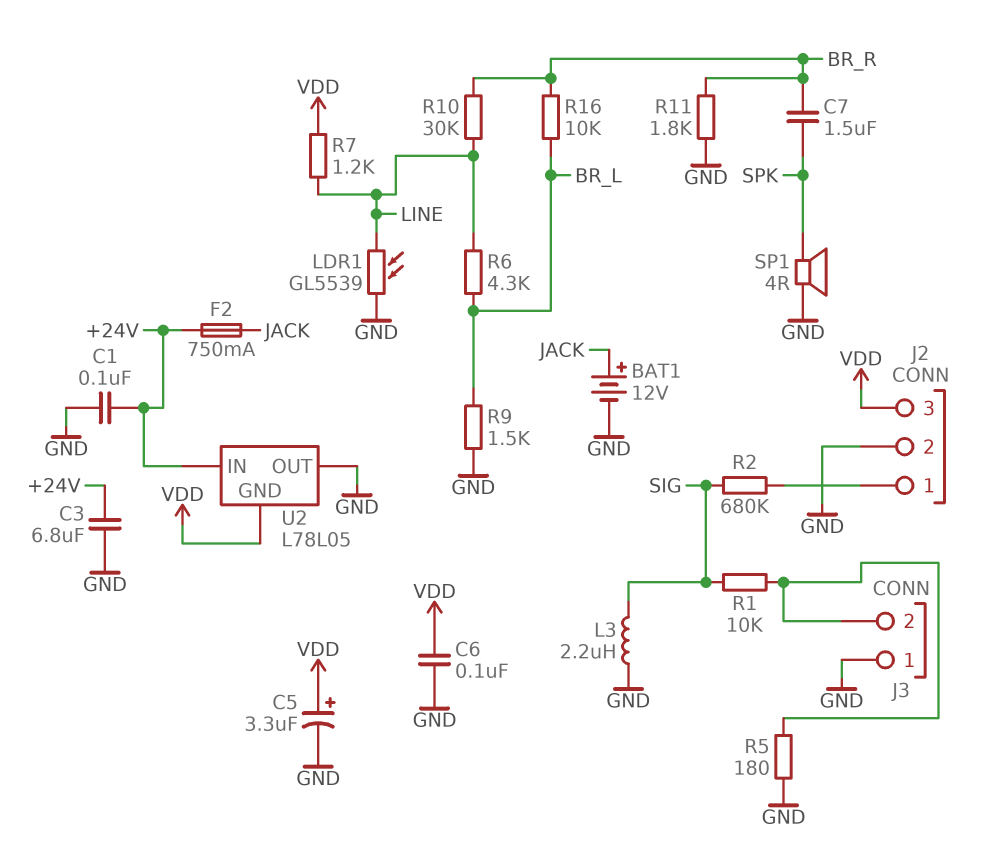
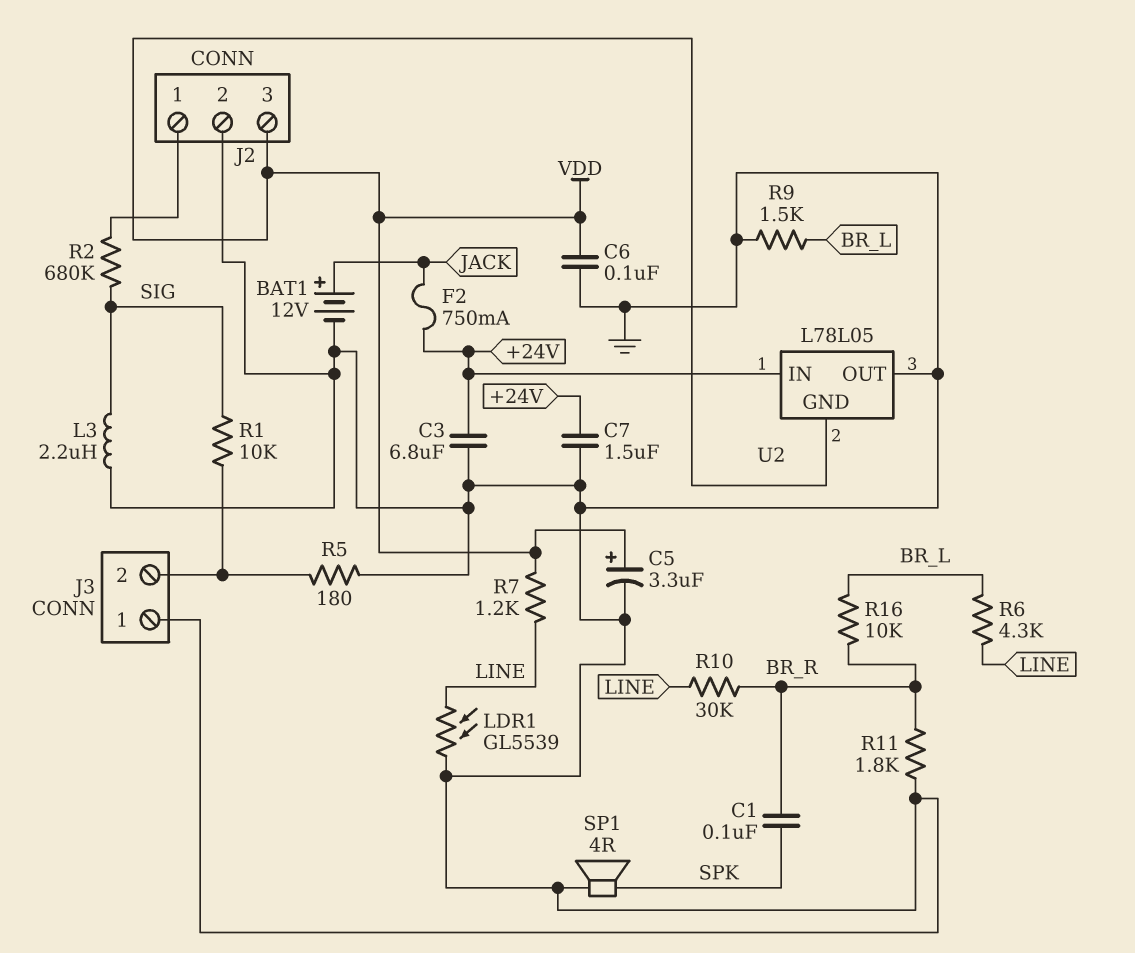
C1: 100nF (+24V, GND) -> 100nF (BR_R, SPK)
C7: 1.5uF (BR_R, SPK) -> 1.5uF (+24V, GND)

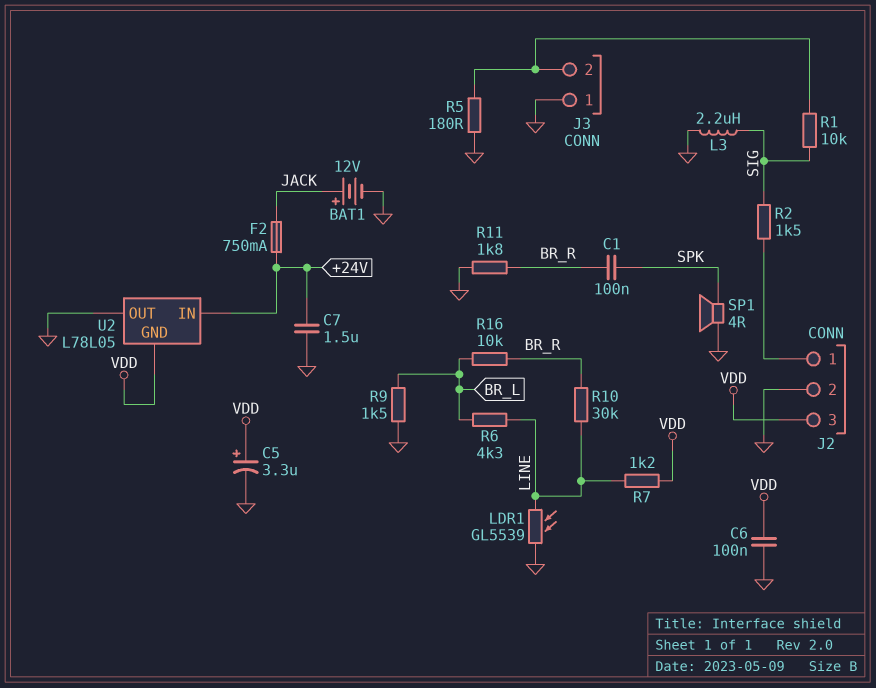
C3: 6.8uF (+24V, GND) -> none
R2: 680k (J2/1, SIG) -> 1.5k (J2/1, SIG)

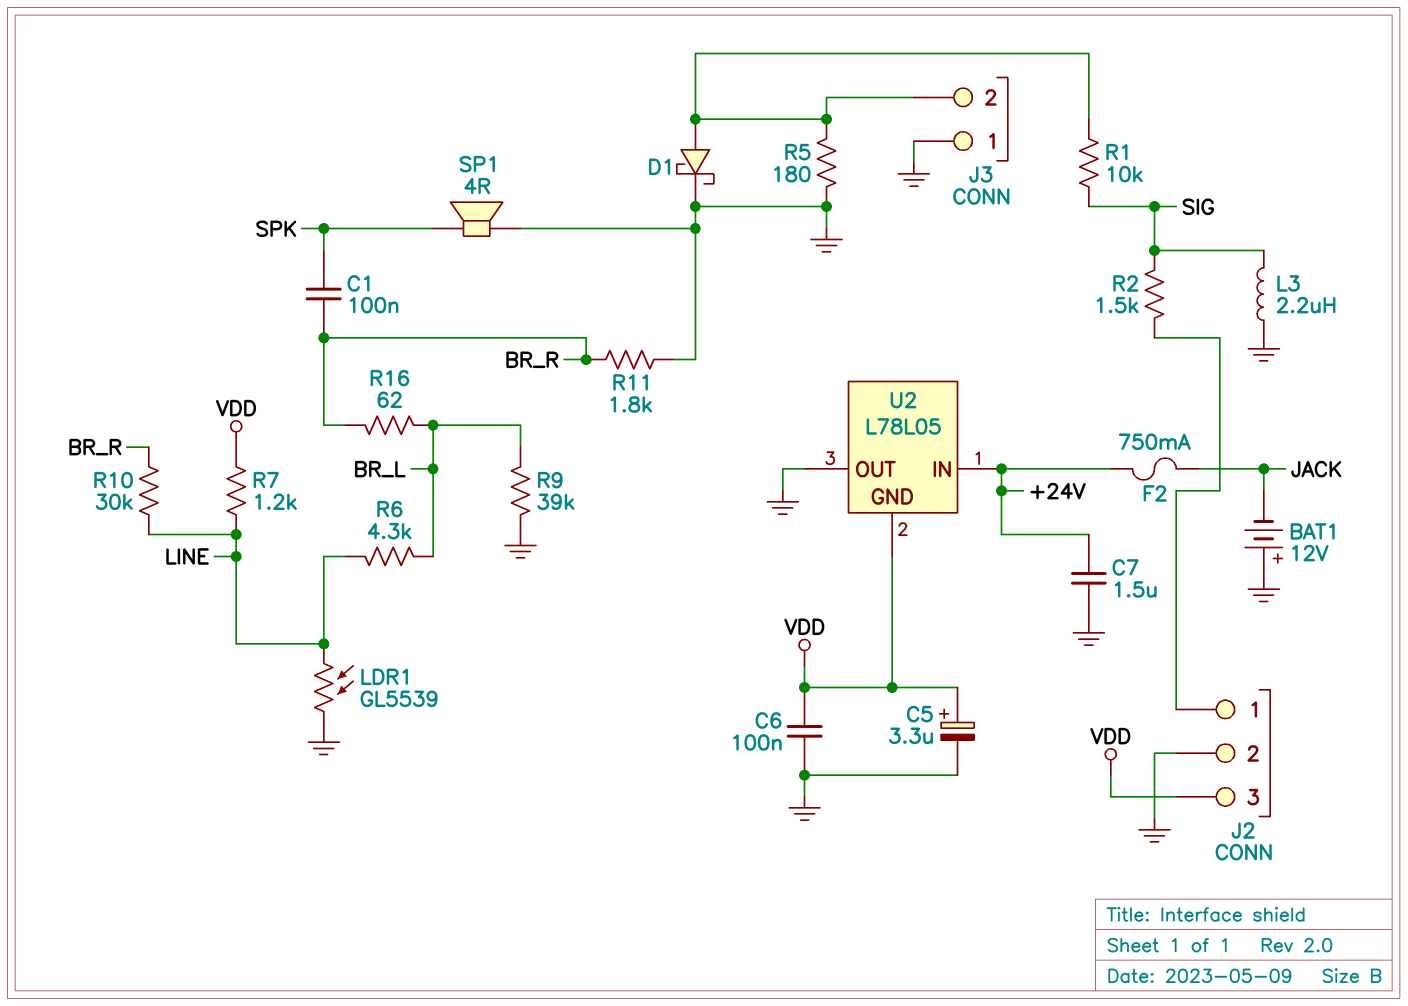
BAT1: 12V (plus JACK, minus GND) -> 12V (plus GND, minus JACK)
D1: none -> schottky (A J3/2, K GND)
R9: 1.5k (BR_L, GND) -> 39k (BR_L, GND)
R16: 10k (BR_L, BR_R) -> 62 (BR_L, BR_R)

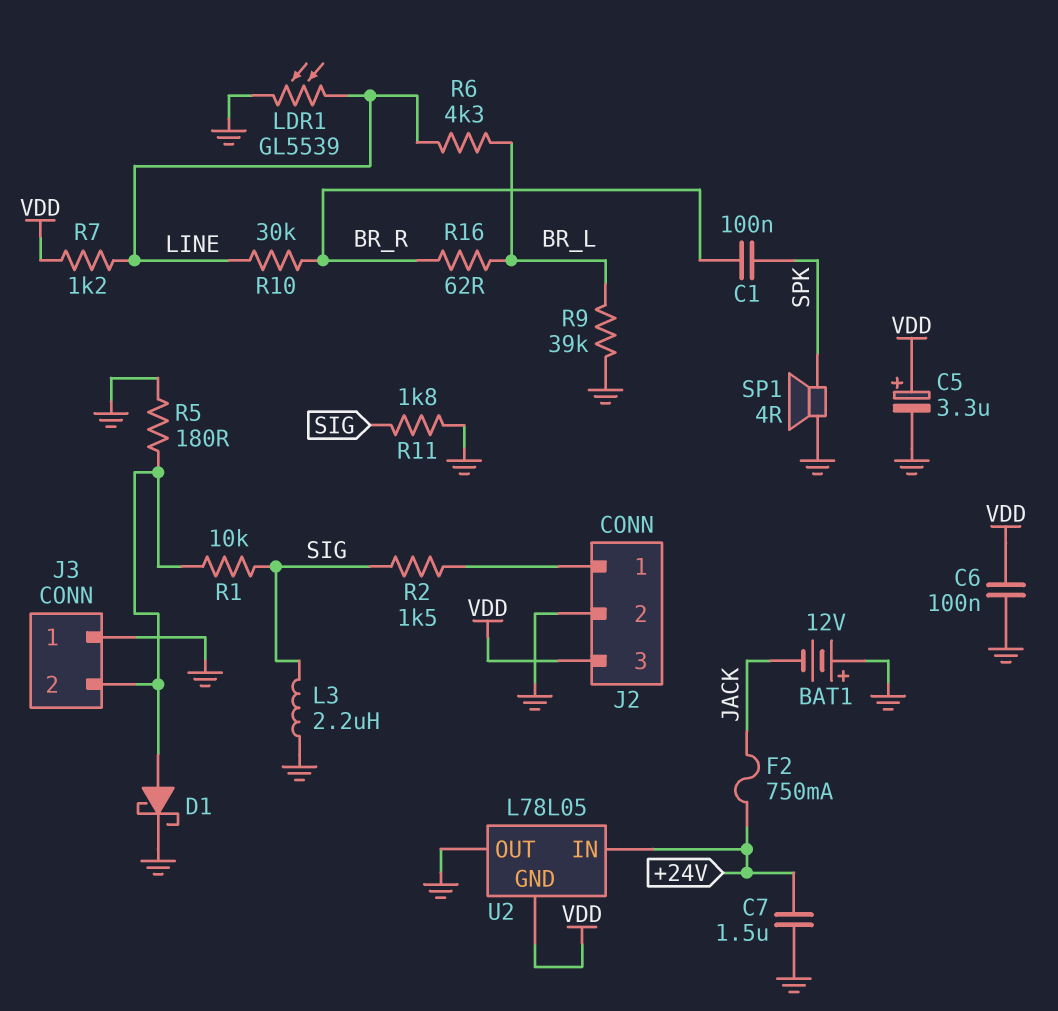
R11: 1.8k (BR_R, GND) -> 1.8k (GND, SIG)

